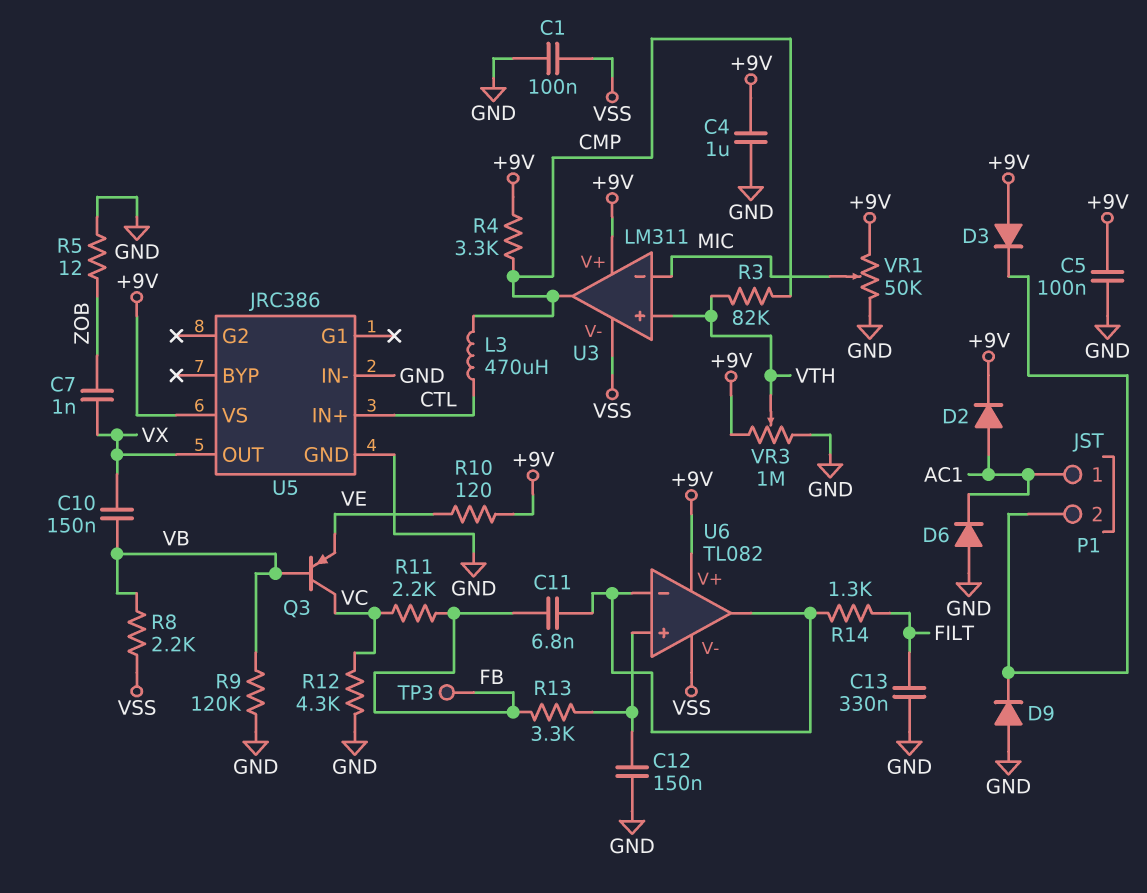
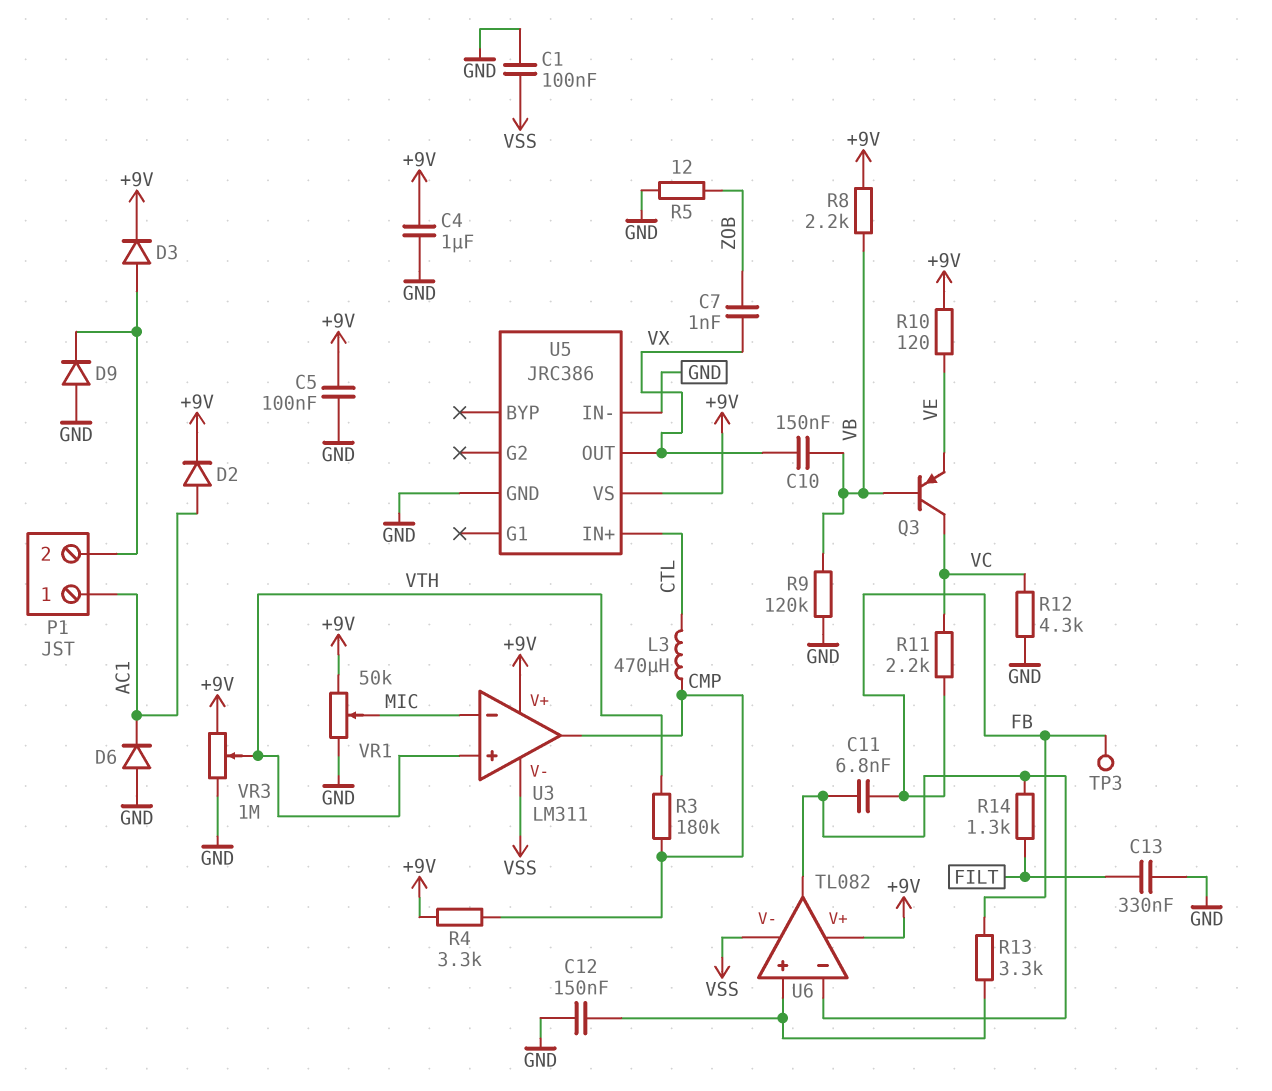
D3: diode (A +9V, K P1/2) -> diode (A P1/2, K +9V)
R3: 82k (CMP, VTH) -> 180k (CMP, VTH)
R8: 2.2k (VB, VSS) -> 2.2k (+9V, VB)

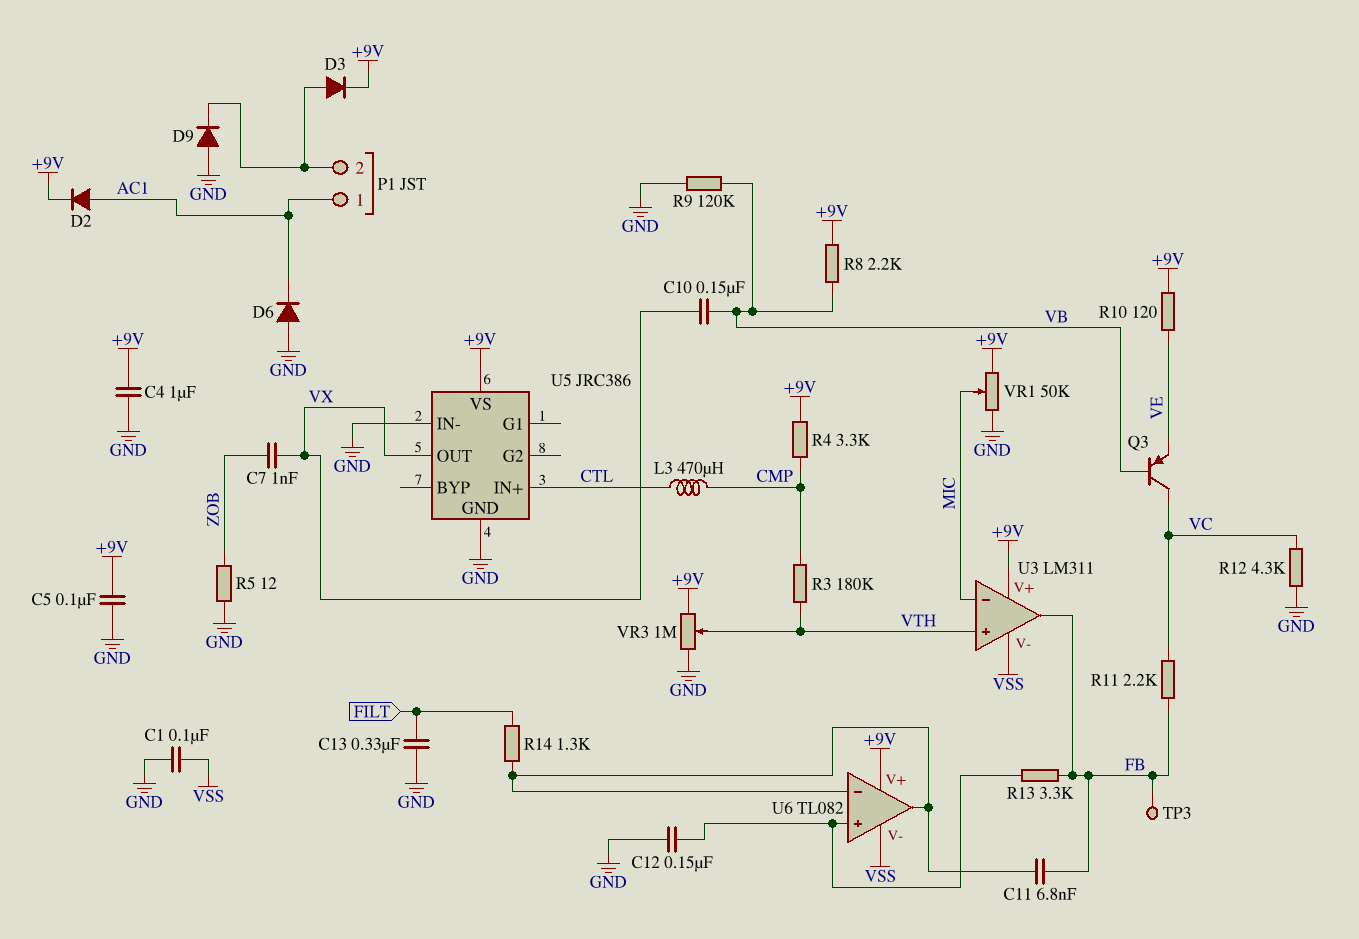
U3 pin out: CMP -> FB

